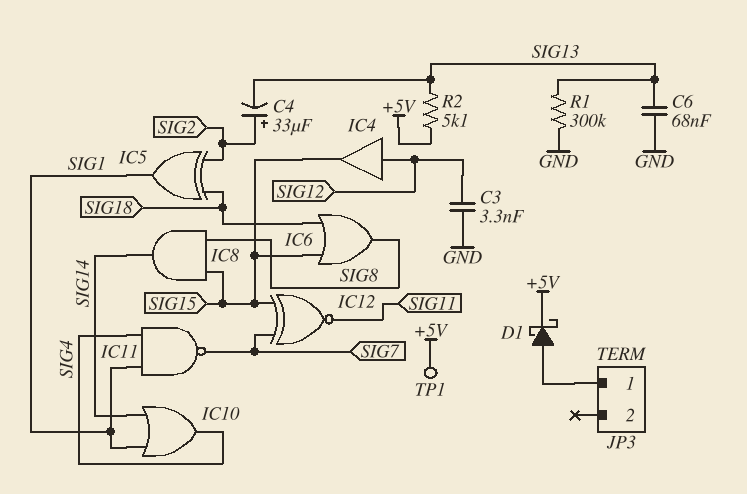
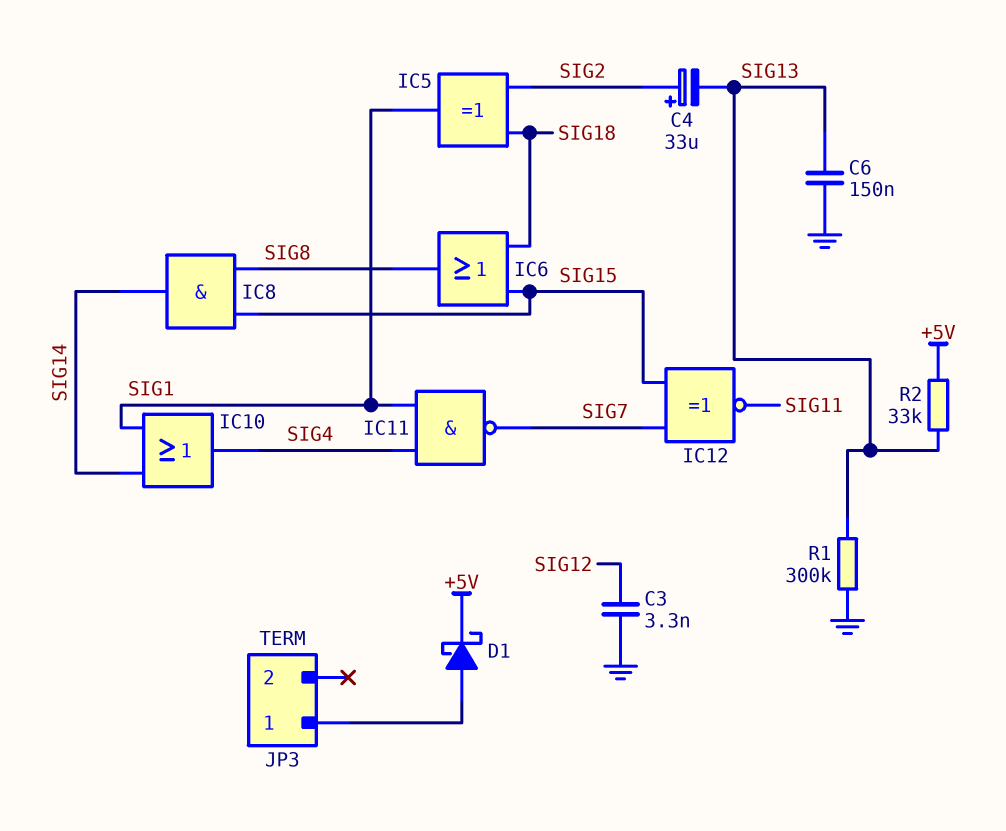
C6: 68nF (GND, SIG13) -> 150nF (GND, SIG13)
IC4: buffer (in SIG12, out SIG15) -> none
R2: 5.1k (+5V, SIG13) -> 33k (+5V, SIG13)
TP1: test point (+5V) -> none

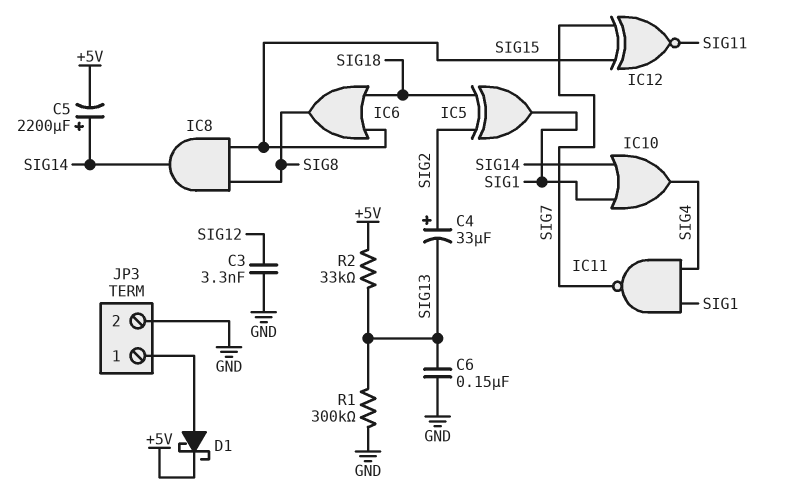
C5: none -> 2200uF (plus SIG14, minus +5V)
JP3 pin 2: none -> GND

